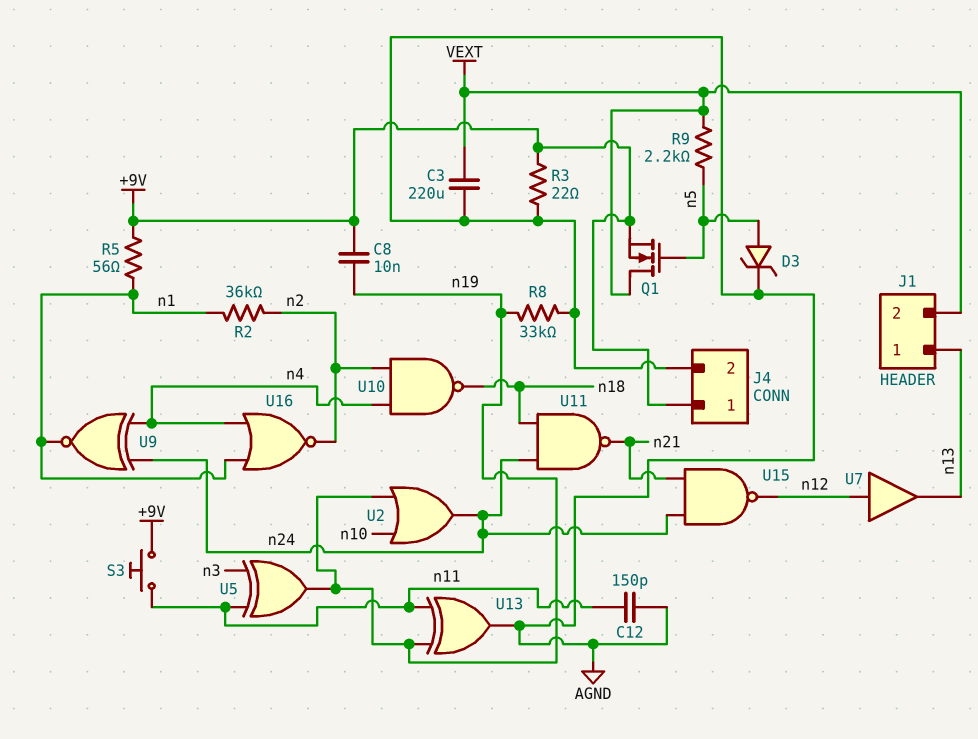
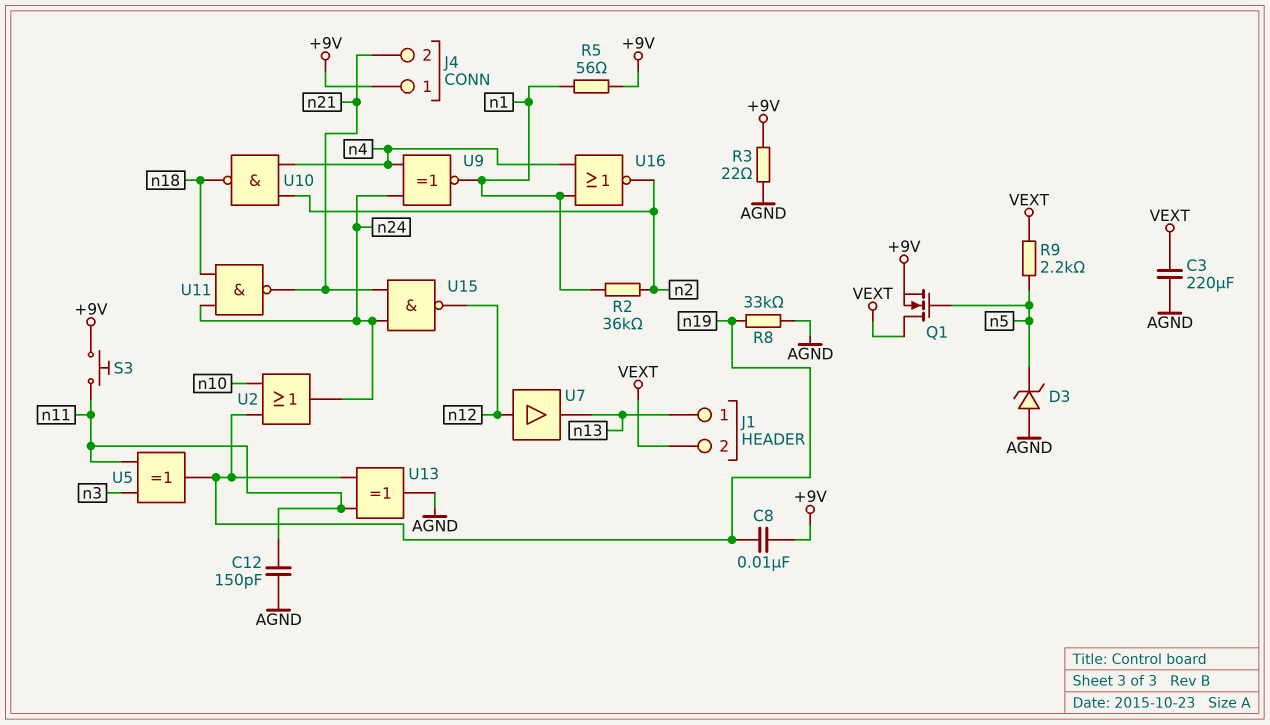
D3: zener (A n5, K AGND) -> zener (A AGND, K n5)
J4 pin 2: AGND -> n21

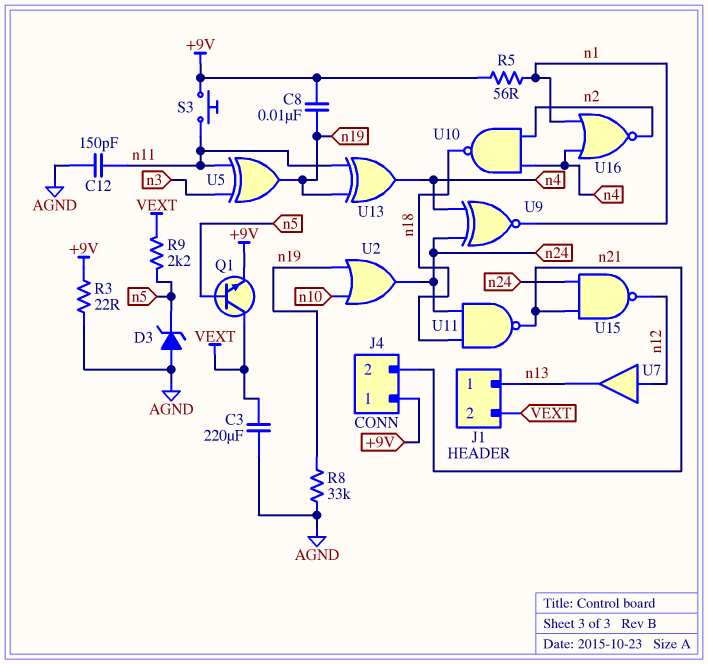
Q1: NMOS (G n5, D VEXT, S +9V) -> NPN (B n5, C VEXT, E +9V)
R2: 36k (n1, n2) -> none
U13: XOR (in n11, in n19, out AGND) -> XOR (in n11, in n19, out n4)

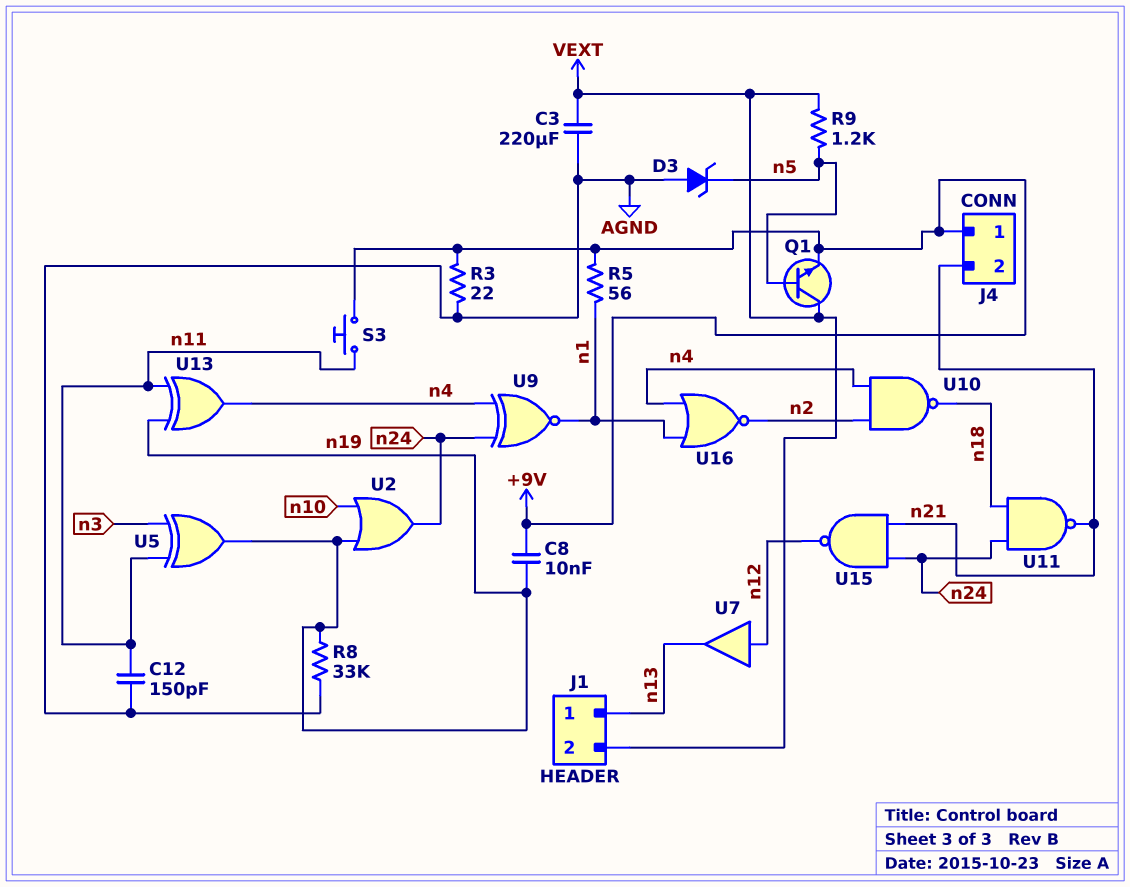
R9: 2.2k (VEXT, n5) -> 1.2k (VEXT, n5)

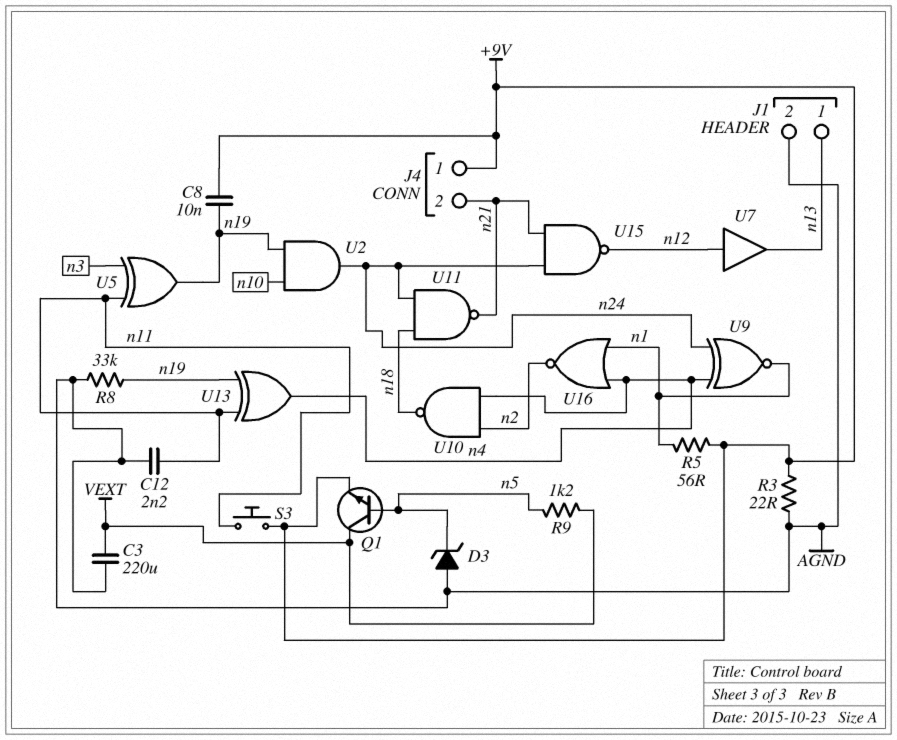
C12: 150pF (AGND, n11) -> 2.2nF (AGND, n11)
J1 pin 2: VEXT -> AGND
U2: OR (in n10, in n19, out n24) -> AND (in n10, in n19, out n24)

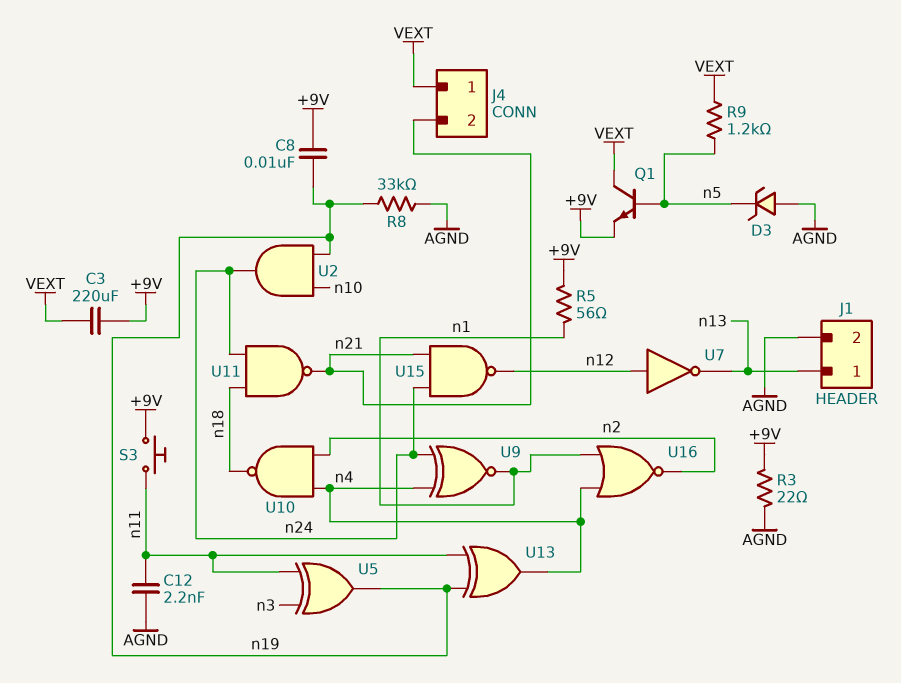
C3: 220uF (AGND, VEXT) -> 220uF (+9V, VEXT)
J4 pin 1: +9V -> VEXT
U7: buffer (in n12, out n13) -> NOT (in n12, out n13)

